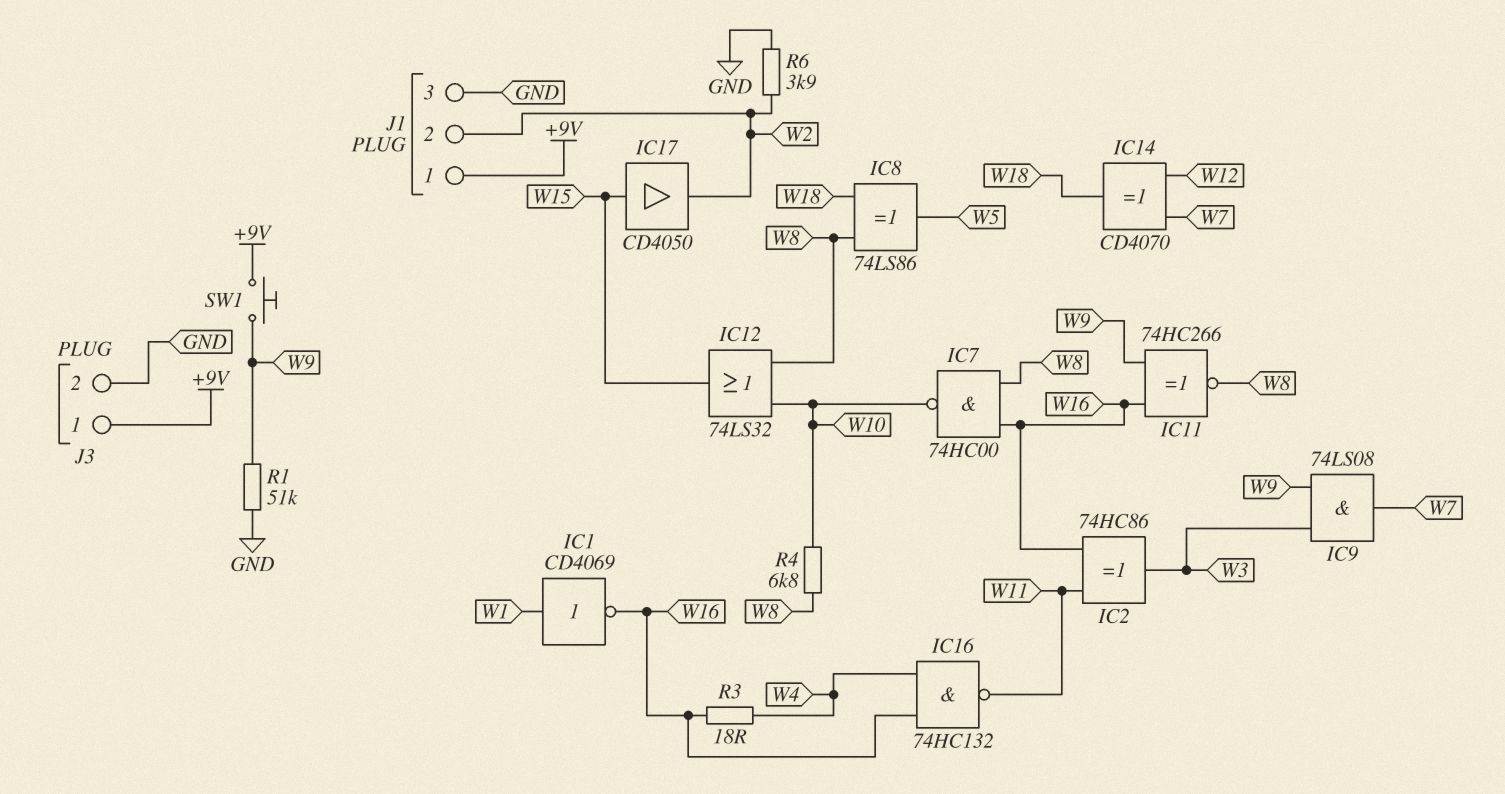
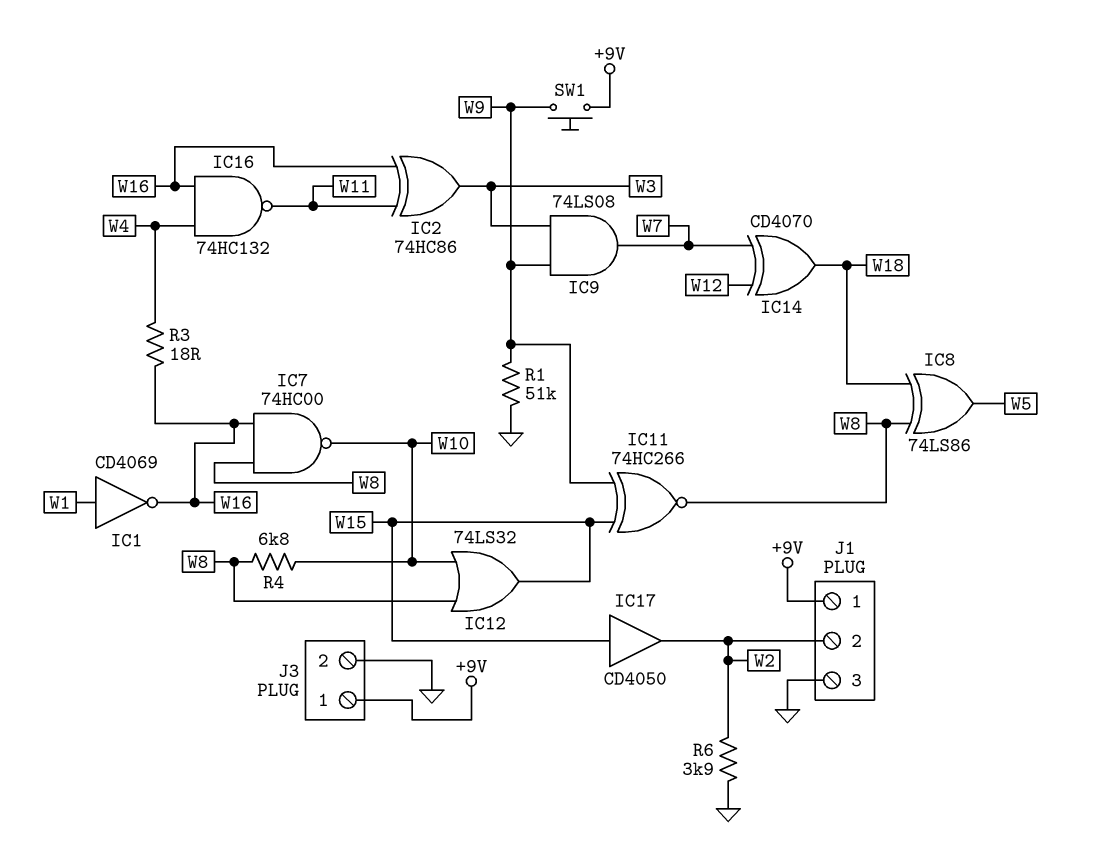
IC11: XNOR 74HC266 (in W9, in W16, out W8) -> XNOR 74HC266 (in W9, in W15, out W8)

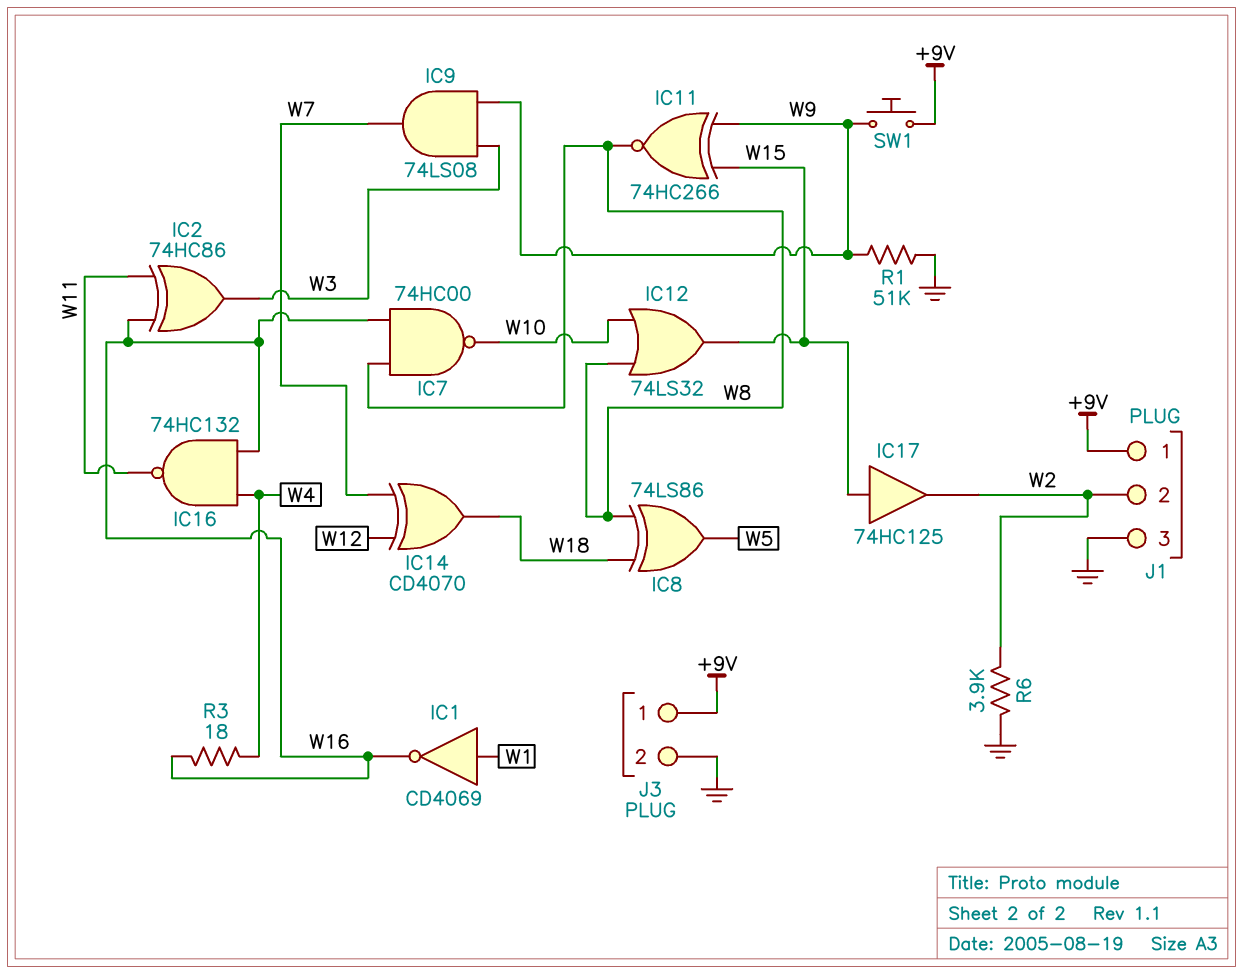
IC17: buffer CD4050 (in W15, out W2) -> buffer 74HC125 (in W15, out W2)
R4: 6.8k (W8, W10) -> none

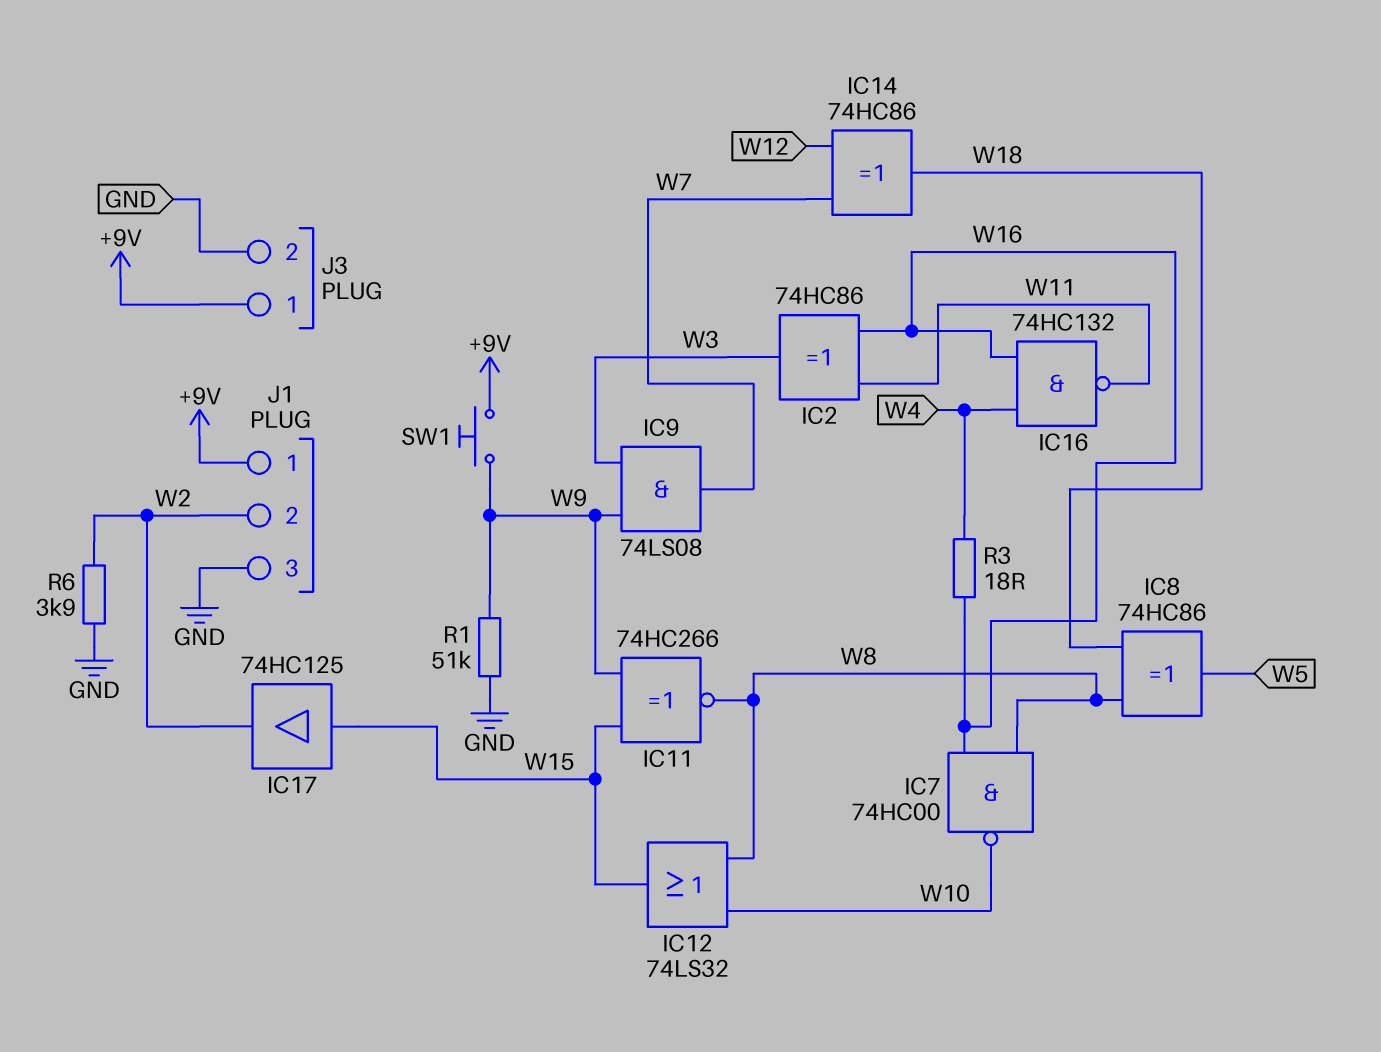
IC1: NOT CD4069 (in W1, out W16) -> none
IC8: XOR 74LS86 (in W8, in W18, out W5) -> XOR 74HC86 (in W8, in W18, out W5)
IC14: XOR CD4070 (in W7, in W12, out W18) -> XOR 74HC86 (in W7, in W12, out W18)

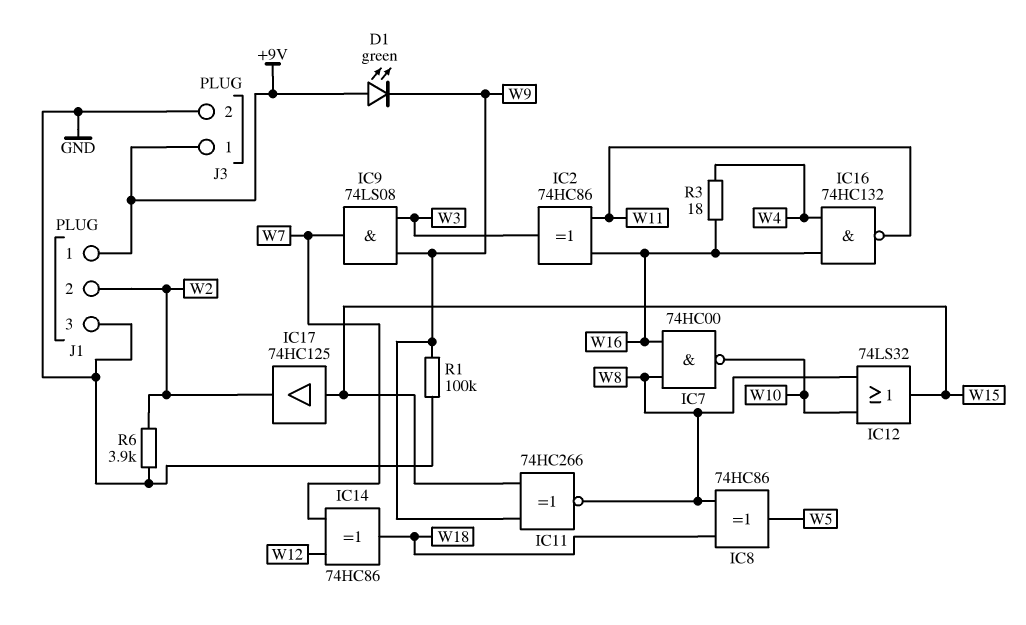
D1: none -> LED green (A +9V, K W9)
R1: 51k (GND, W9) -> 100k (GND, W9)
SW1: button (+9V, W9) -> none

